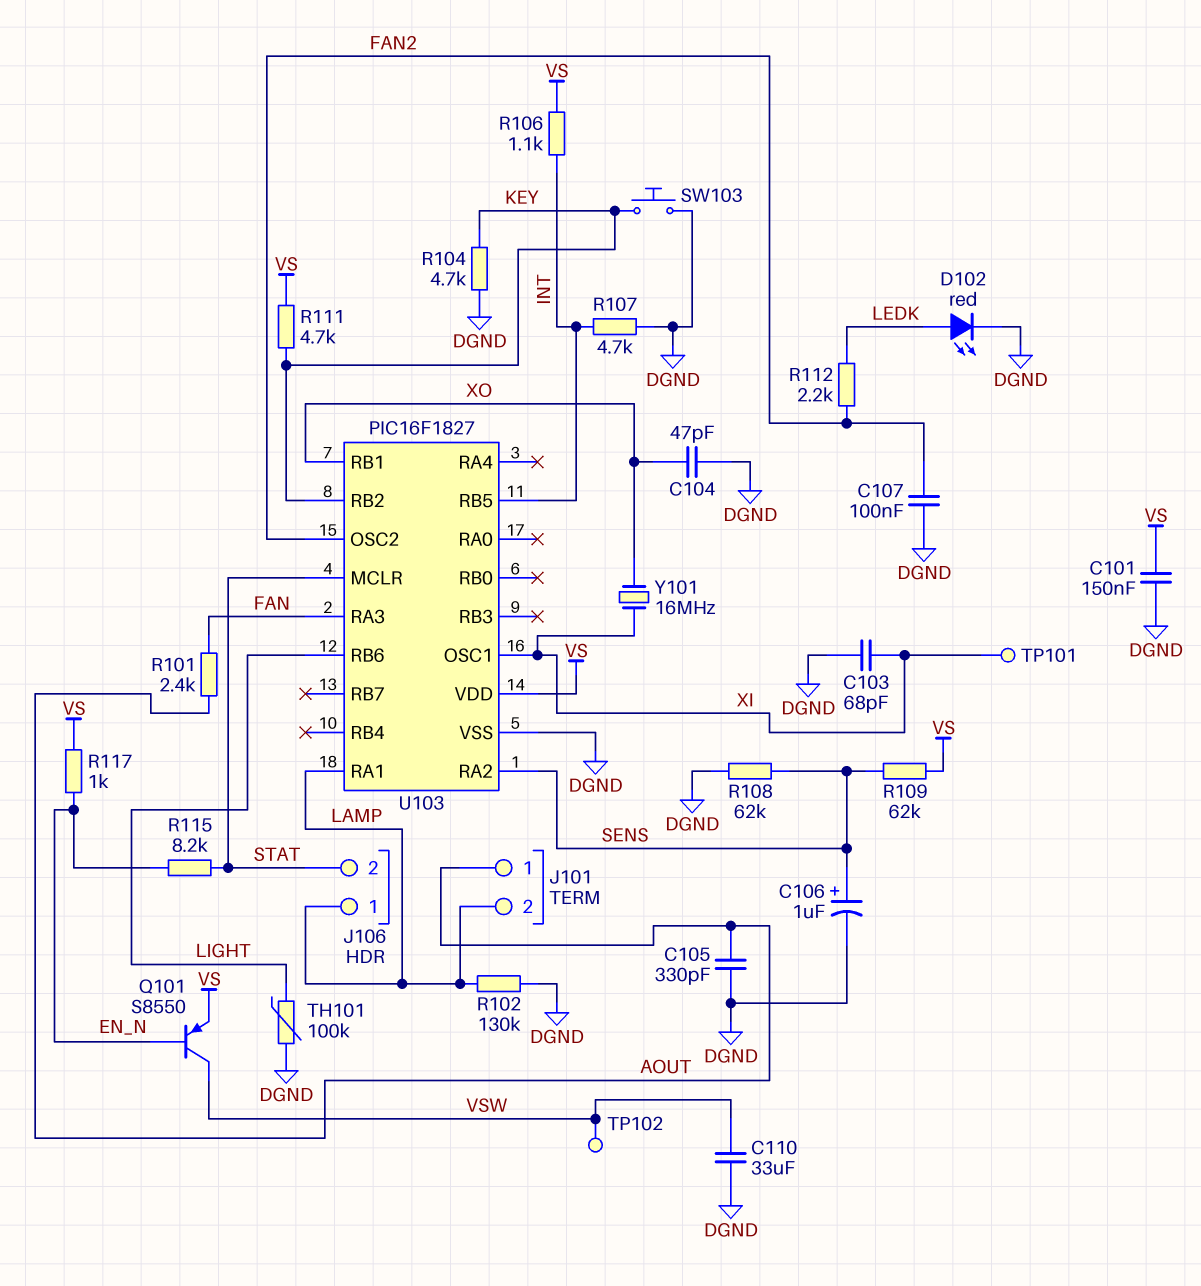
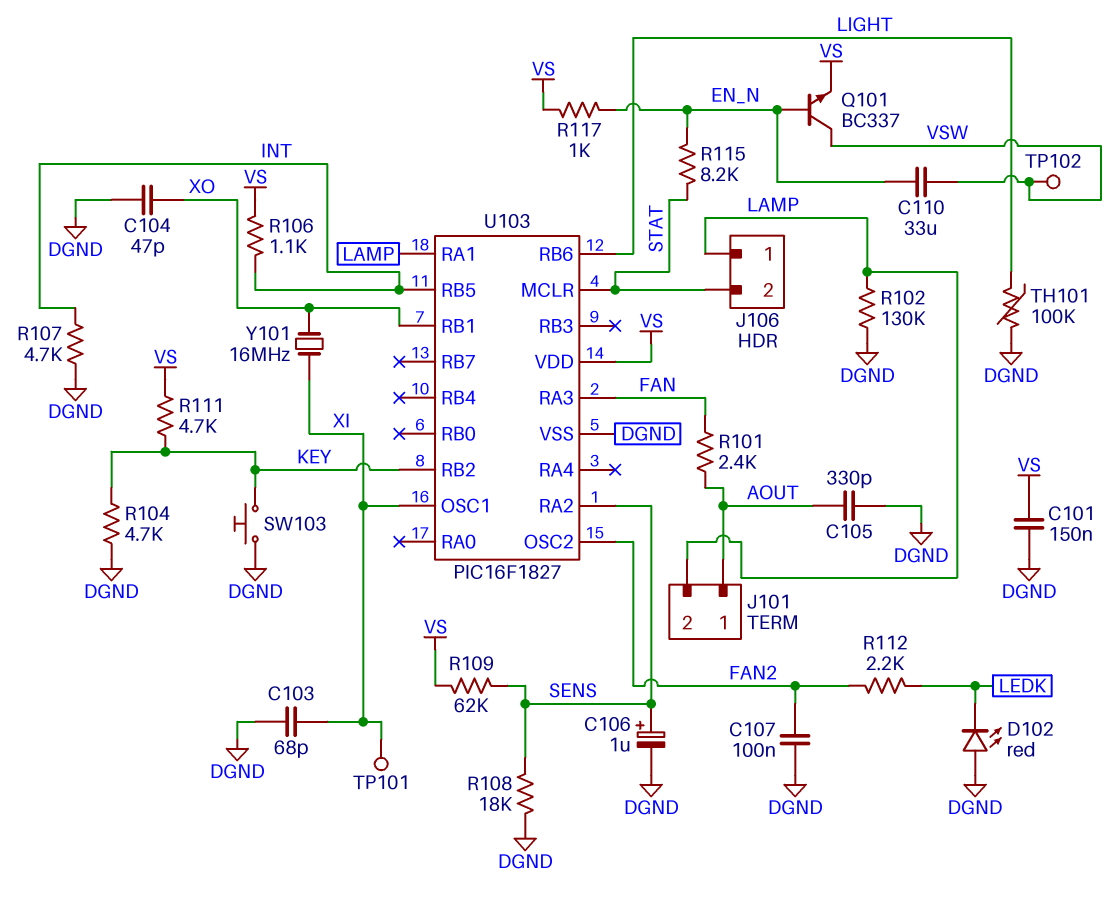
C110: 33uF (DGND, VSW) -> 33uF (EN_N, VSW)
D102: LED red (A LEDK, K DGND) -> LED red (A DGND, K LEDK)
Q101: PNP S8550 (B EN_N, C VSW, E VS) -> NPN BC337 (B EN_N, C VSW, E VS)
R108: 62k (DGND, SENS) -> 18k (DGND, SENS)

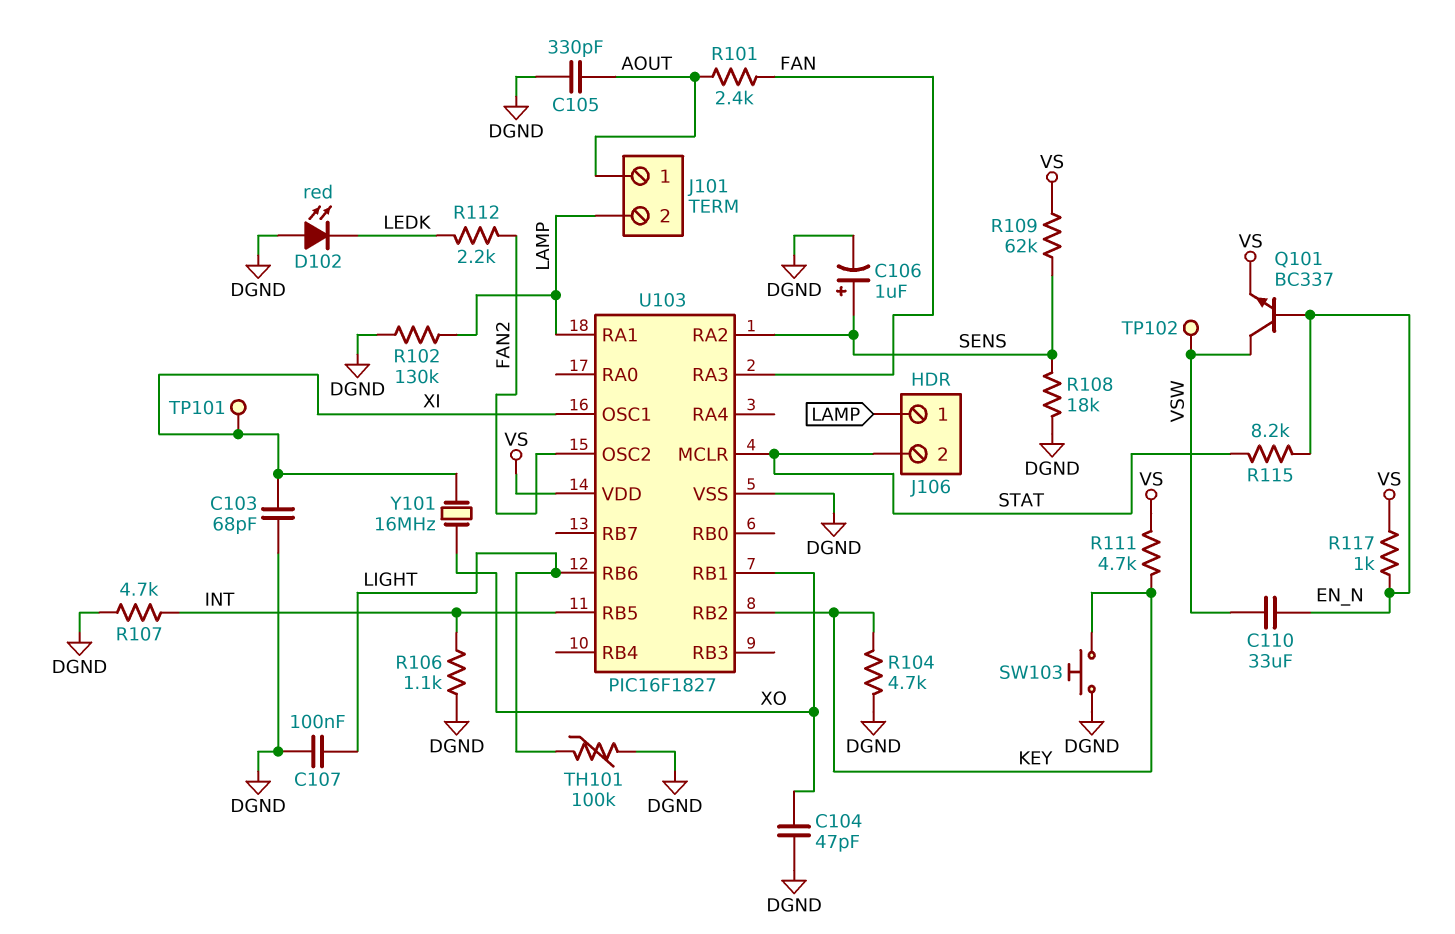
C101: 150nF (DGND, VS) -> none
C107: 100nF (DGND, FAN2) -> 100nF (DGND, LIGHT)
R106: 1.1k (INT, VS) -> 1.1k (DGND, INT)

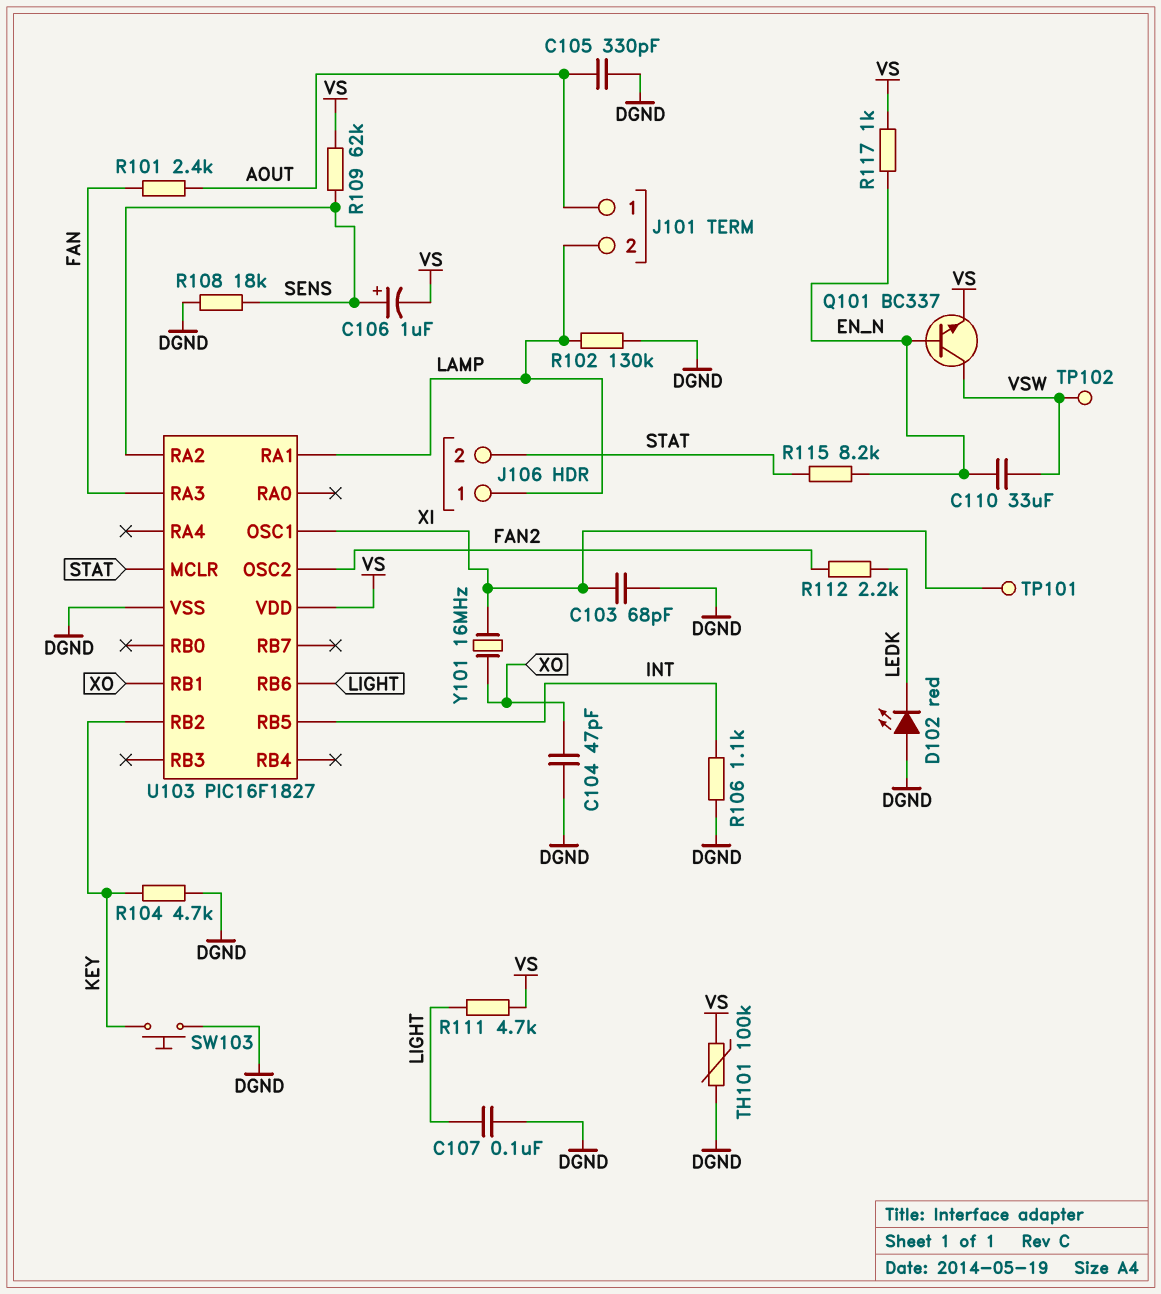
C106: 1uF (plus SENS, minus DGND) -> 1uF (plus SENS, minus VS)
R107: 4.7k (DGND, INT) -> none
R111: 4.7k (KEY, VS) -> 4.7k (LIGHT, VS)
TH101: 100k (DGND, LIGHT) -> 100k (DGND, VS)

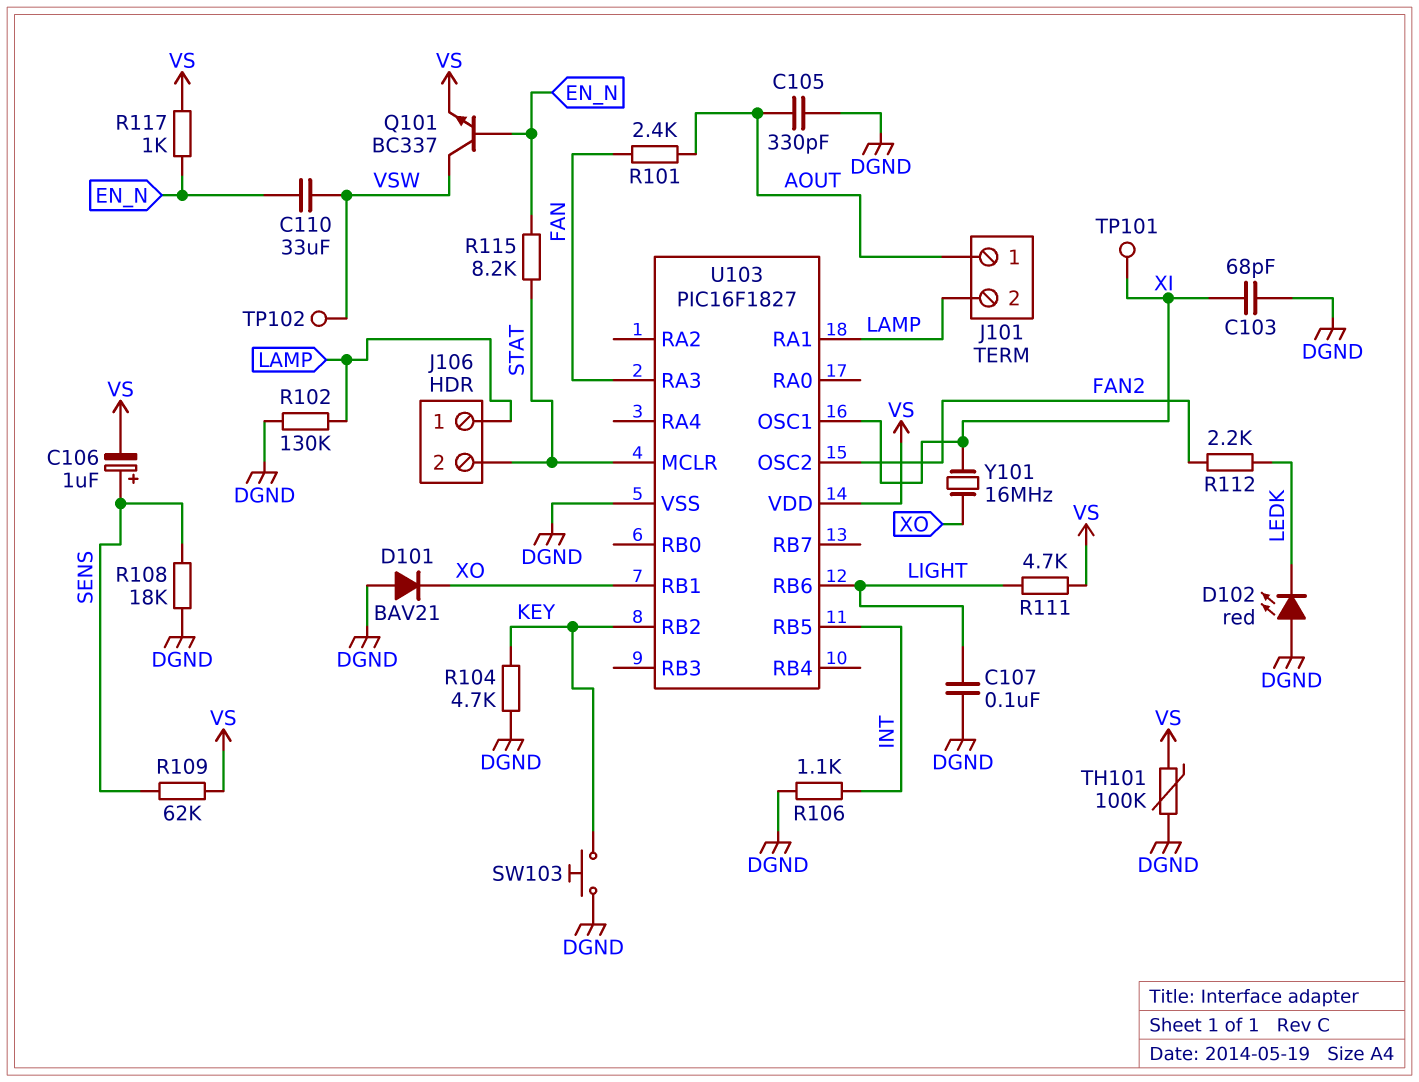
C104: 47pF (DGND, XO) -> none
D101: none -> diode BAV21 (A DGND, K XO)
U103 pin RA2: SENS -> none

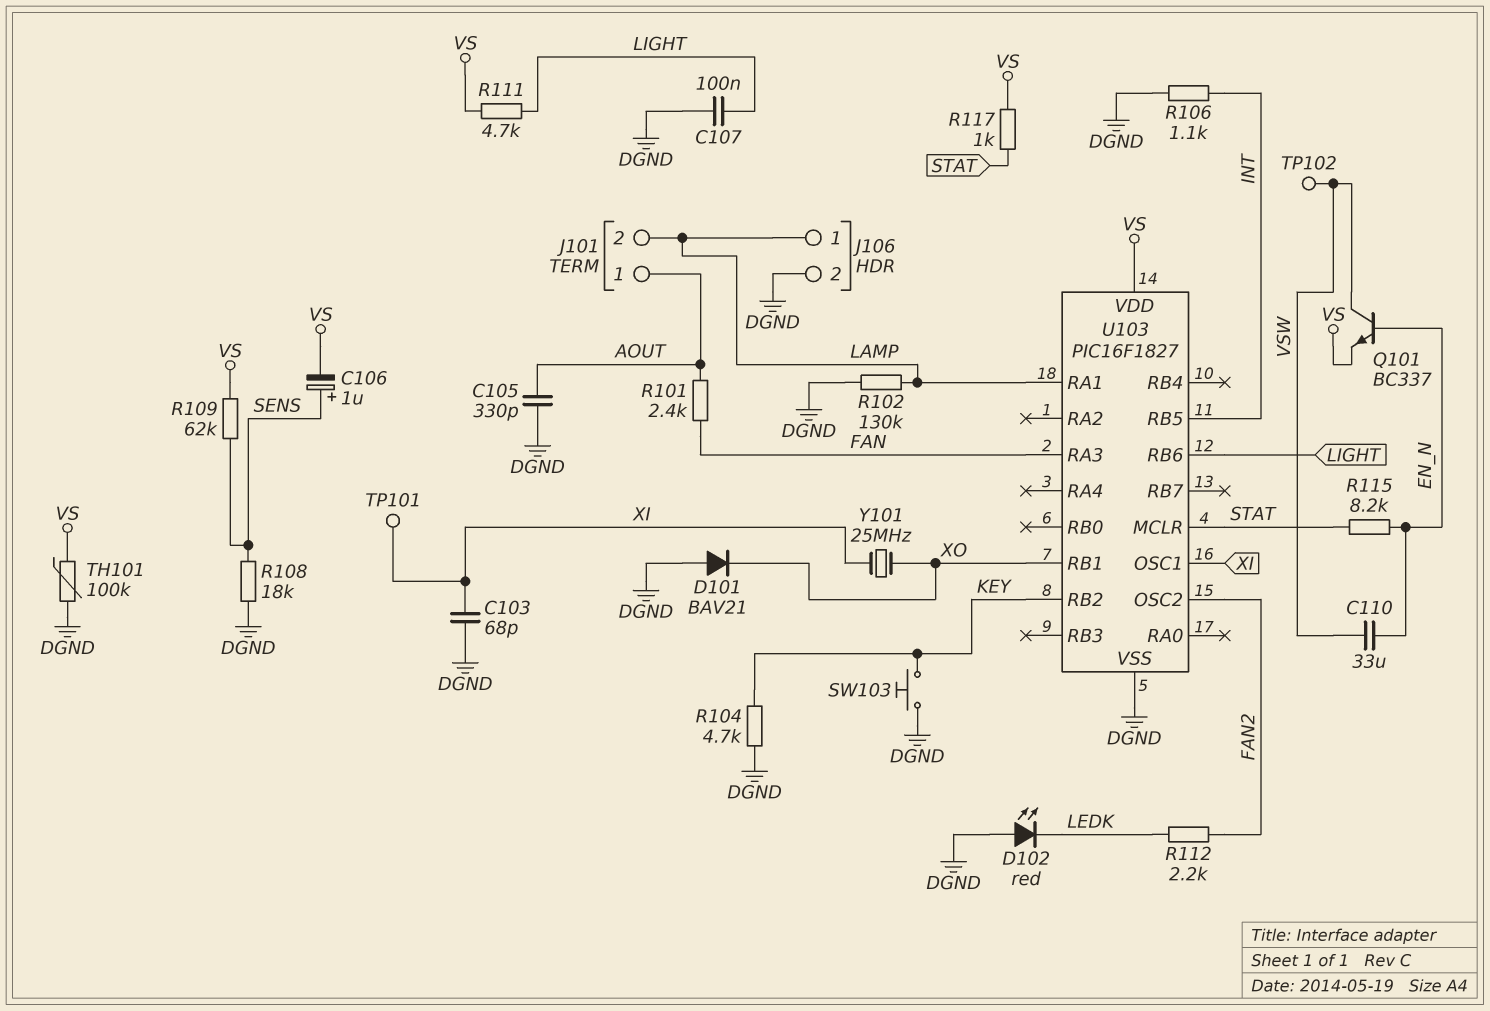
J106 pin 2: STAT -> DGND
R117: 1k (EN_N, VS) -> 1k (STAT, VS)
Y101: 16MHz (XI, XO) -> 25MHz (XI, XO)

